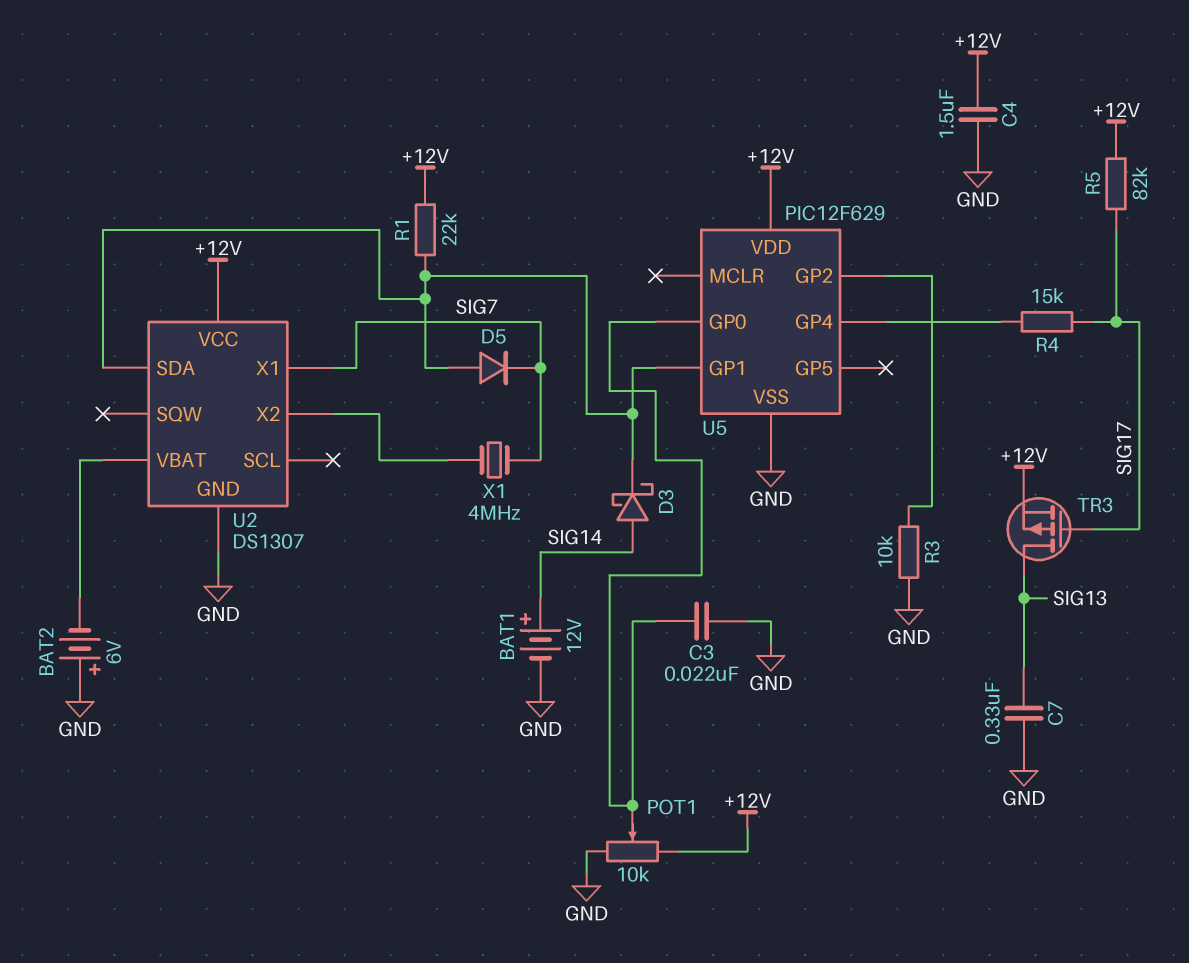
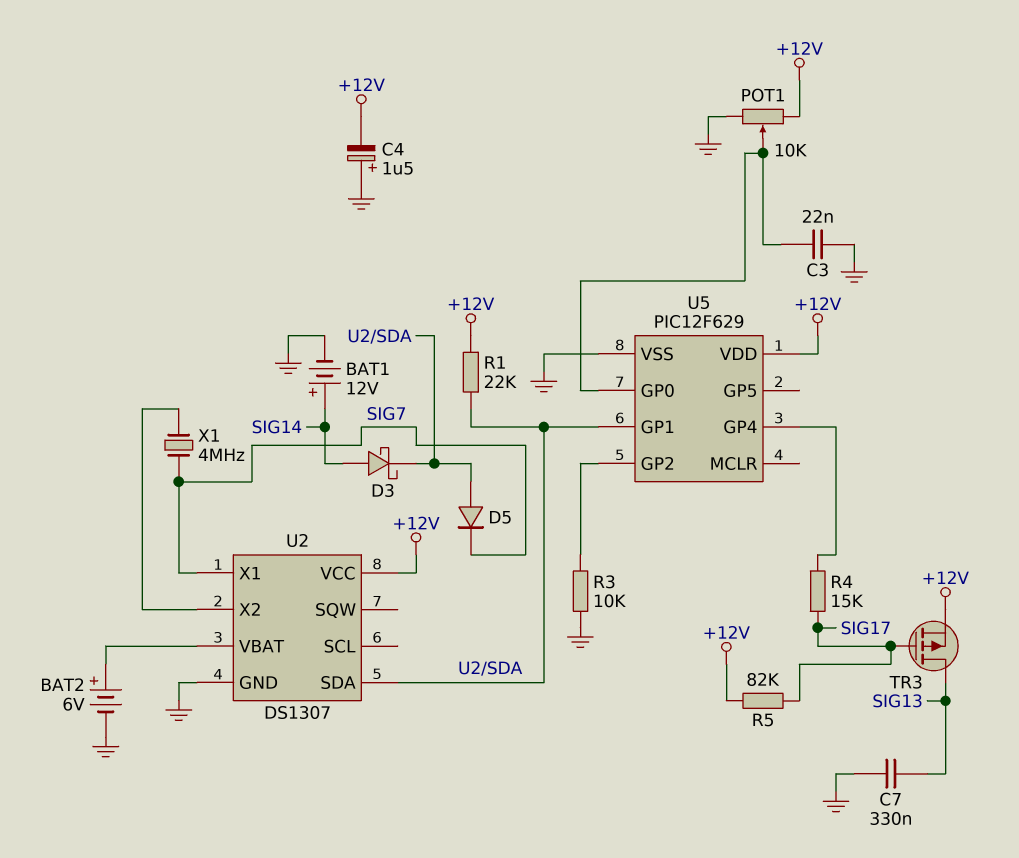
BAT2: 6V (plus GND, minus U2/VBAT) -> 6V (plus U2/VBAT, minus GND)
C4: 1.5uF (+12V, GND) -> 1.5uF (plus GND, minus +12V)

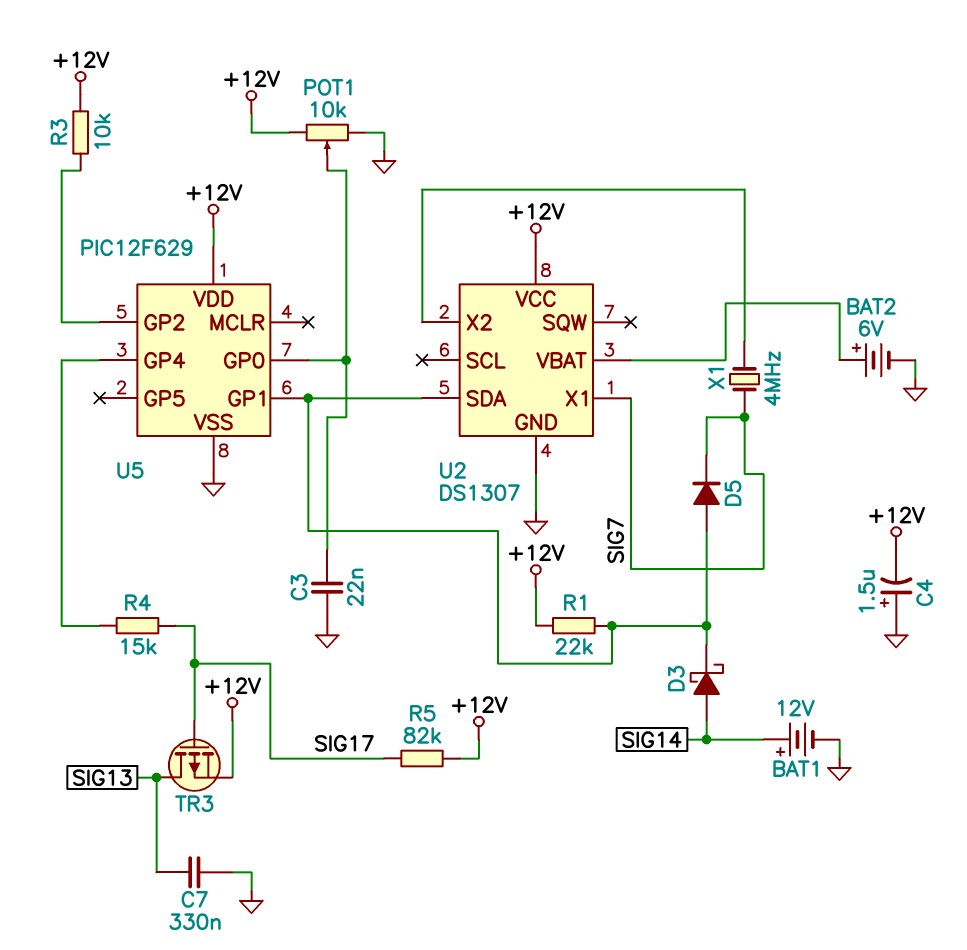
R3: 10k (GND, U5/GP2) -> 10k (+12V, U5/GP2)

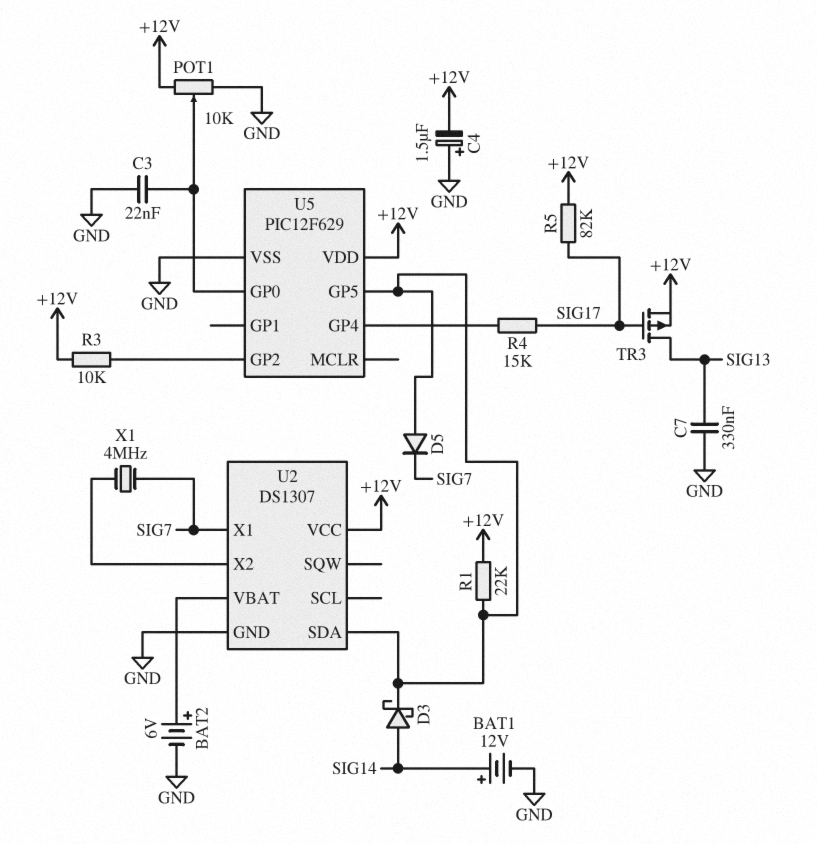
U5 pin GP1: U2/SDA -> none
U5 pin GP5: none -> U2/SDA

